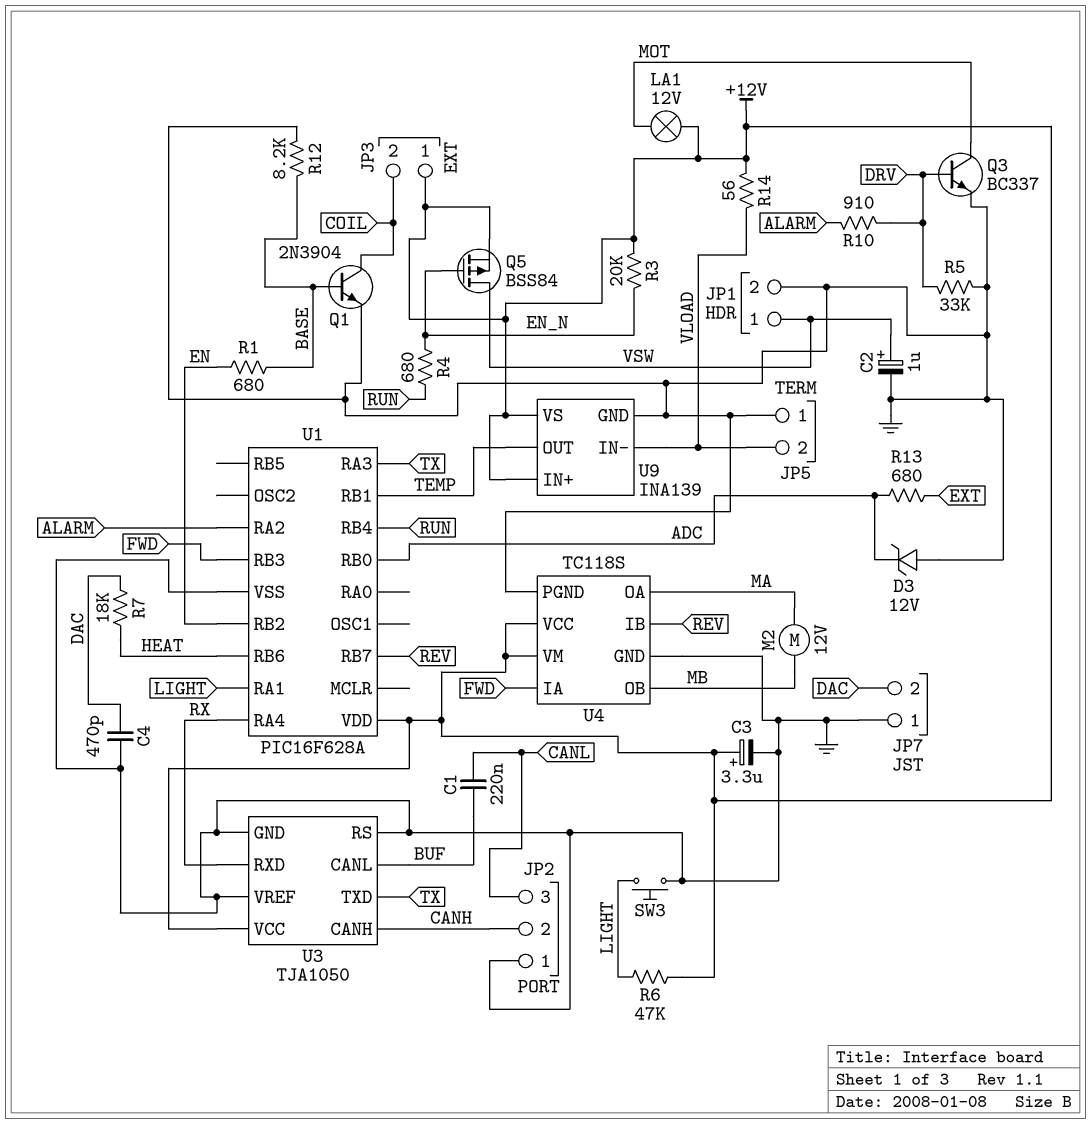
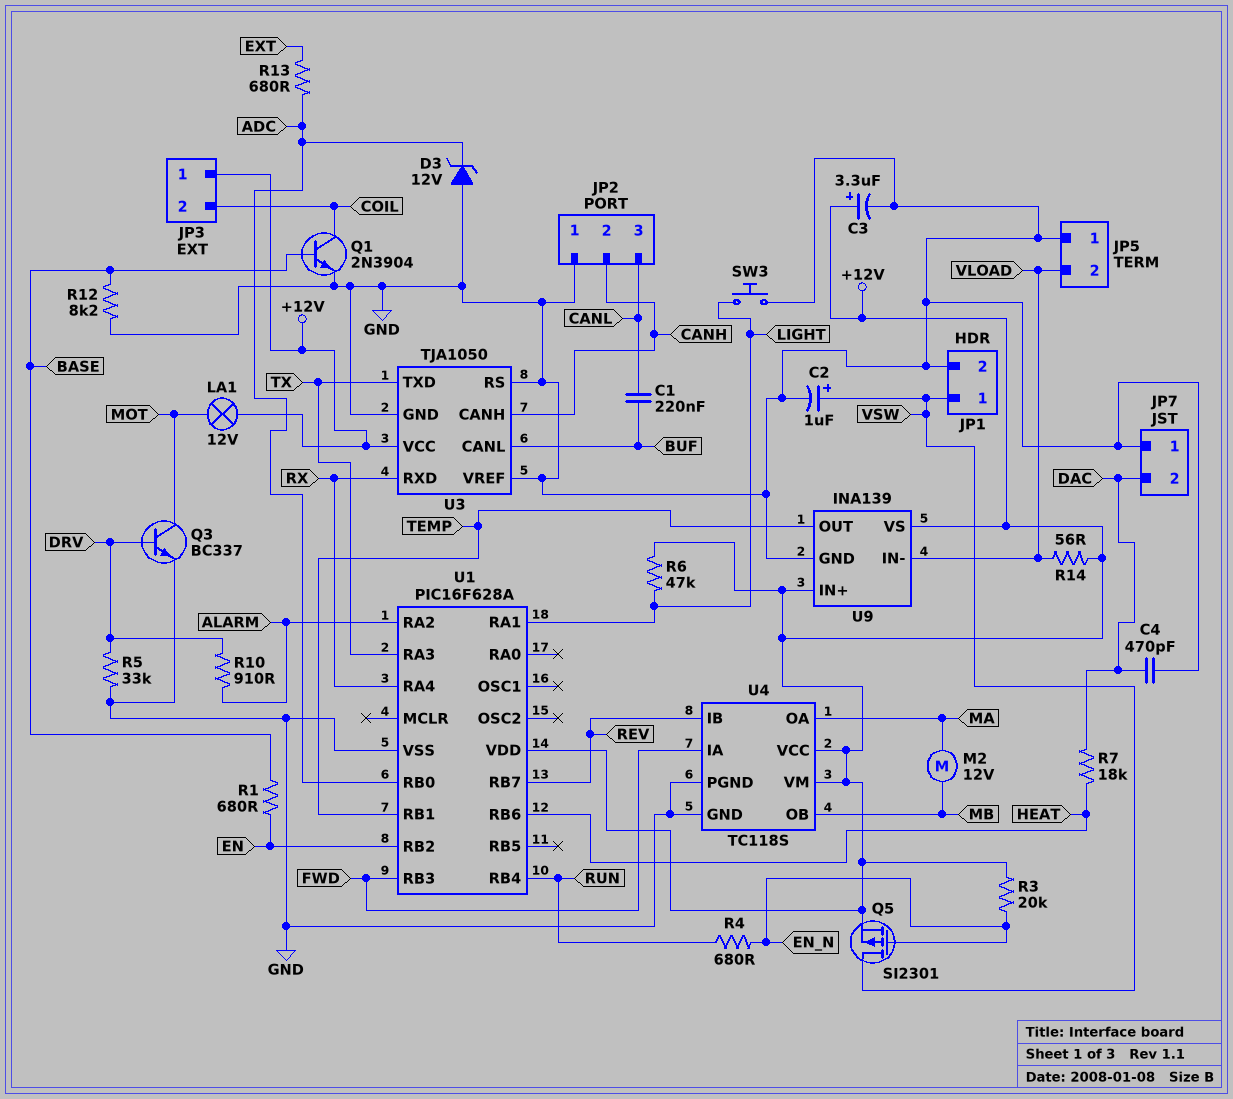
Q5: PMOS BSS84 (G EN_N, D VSW, S +12V) -> PMOS SI2301 (G EN_N, D VSW, S +12V)

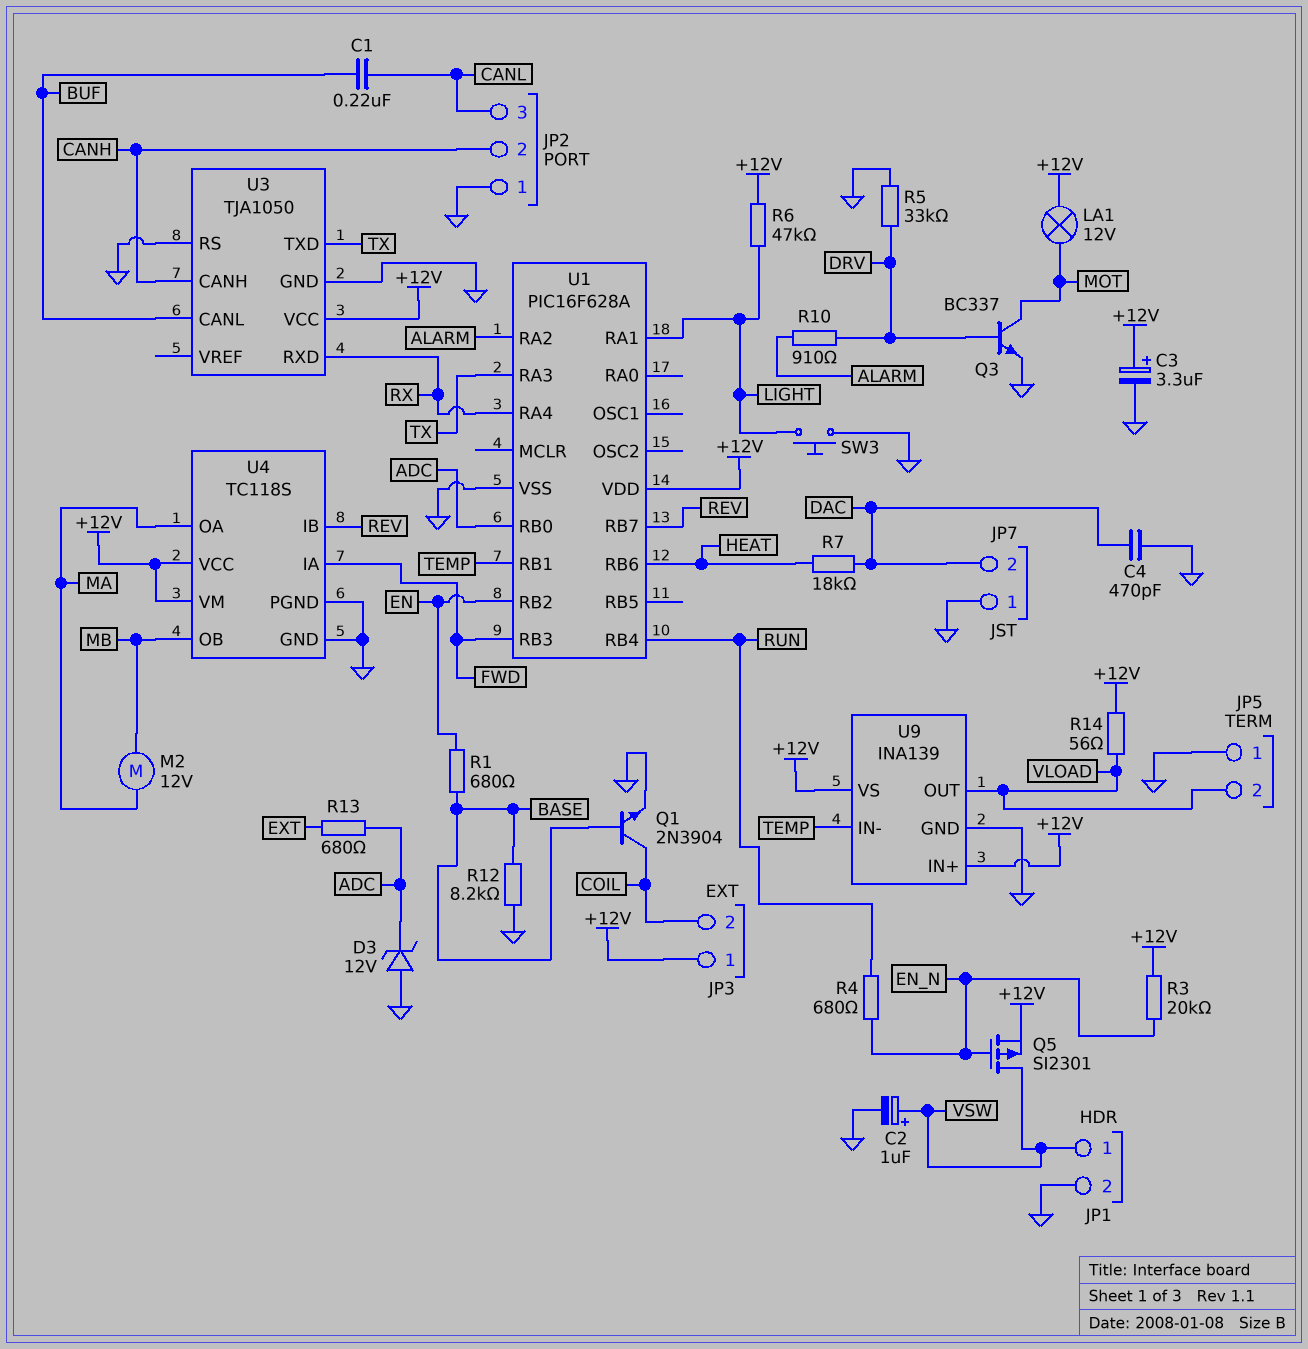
U3 pin VREF: GND -> none
U9 pin IN-: VLOAD -> TEMP
U9 pin OUT: TEMP -> VLOAD

